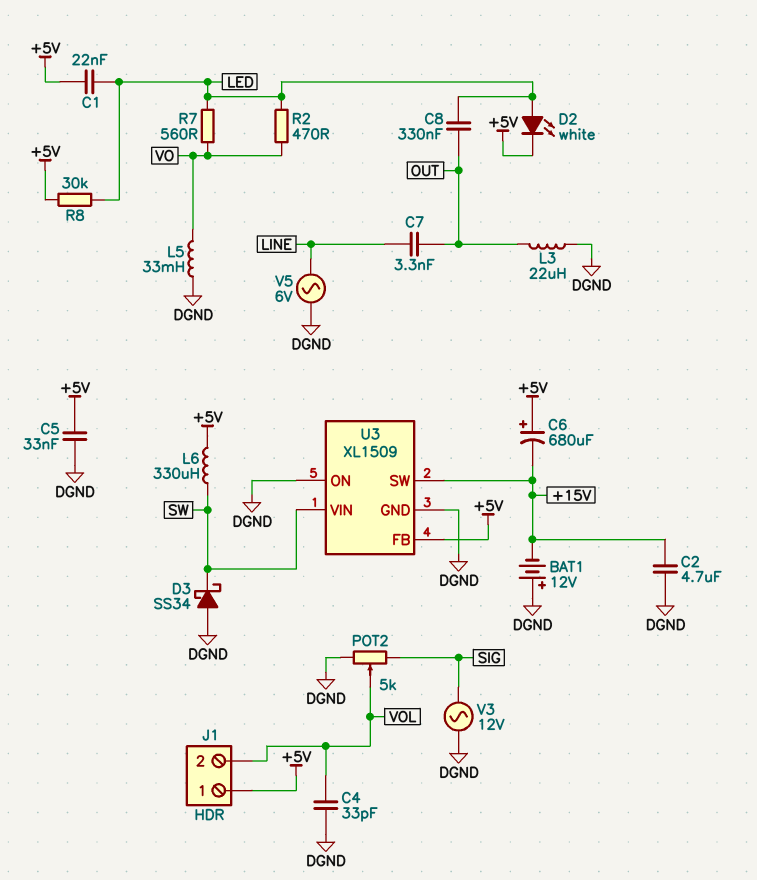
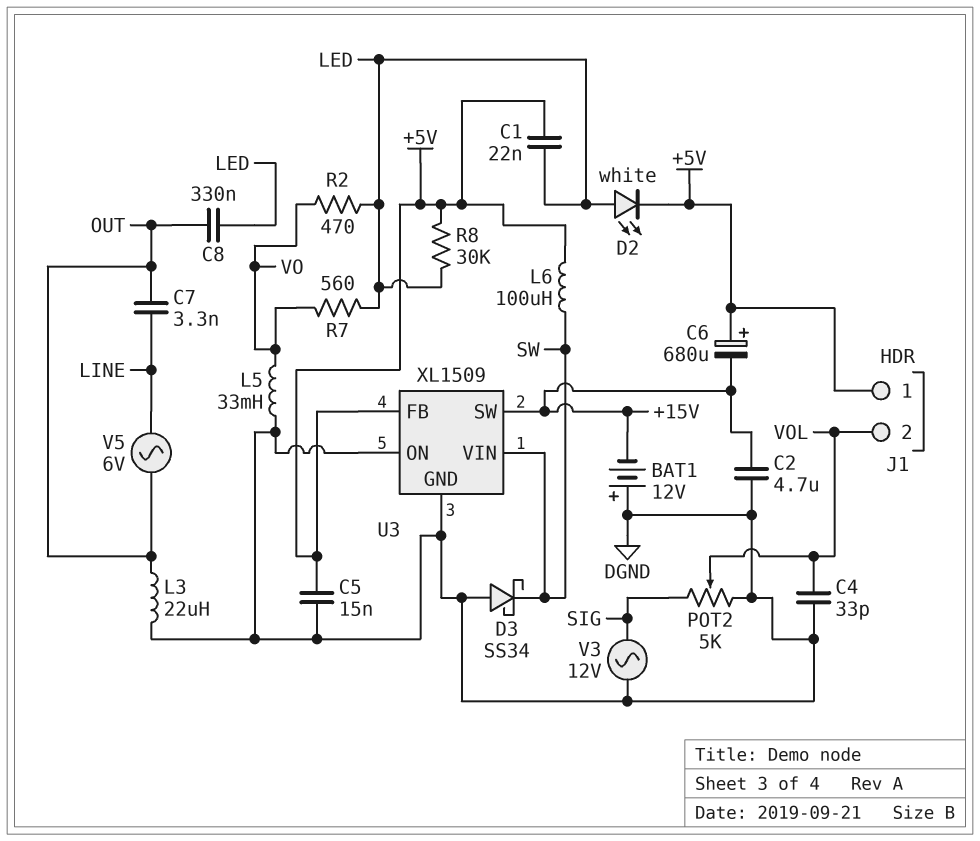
C5: 33nF (+5V, DGND) -> 15nF (+5V, DGND)
L6: 330uH (+5V, SW) -> 100uH (+5V, SW)
V5: AC 6V (DGND, LINE) -> AC 6V (LINE, OUT)

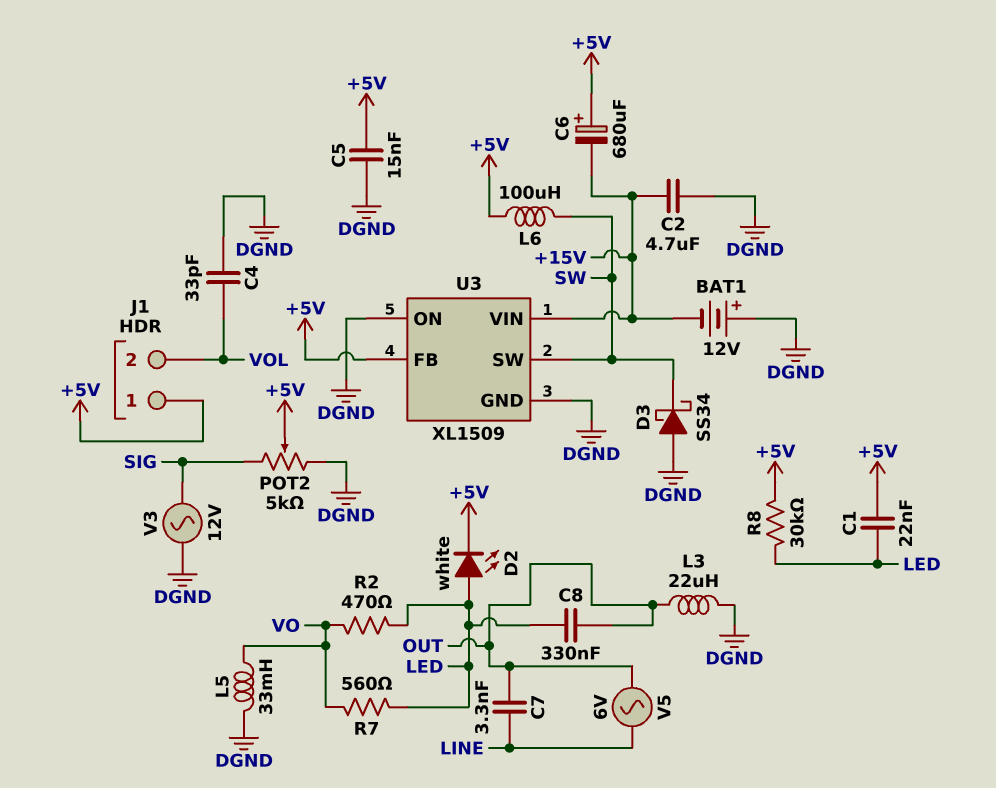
POT2: 5k (DGND, SIG, wiper VOL) -> 5k (DGND, SIG, wiper +5V)
U3 pin SW: +15V -> SW
U3 pin VIN: SW -> +15V

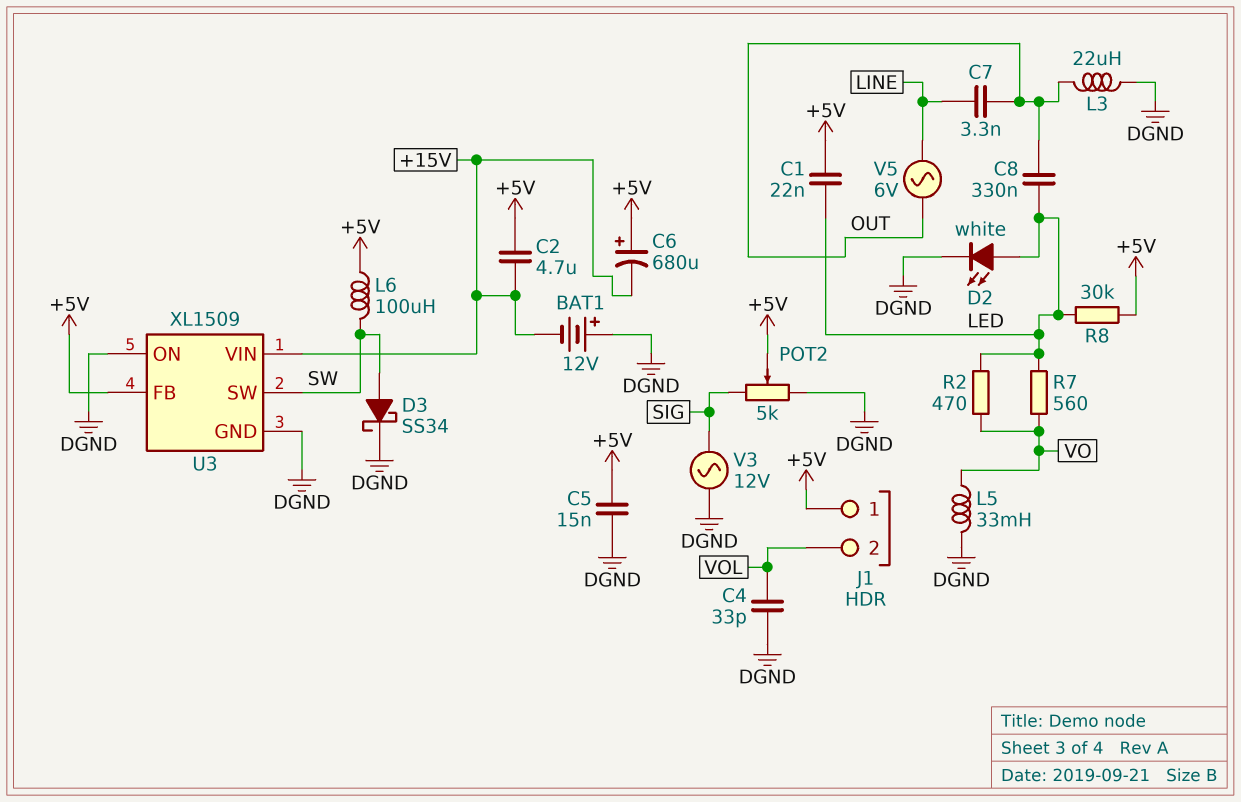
C2: 4.7uF (+15V, DGND) -> 4.7uF (+5V, +15V)
D2: LED white (A LED, K +5V) -> LED white (A LED, K DGND)
D3: schottky SS34 (A DGND, K SW) -> schottky SS34 (A SW, K DGND)

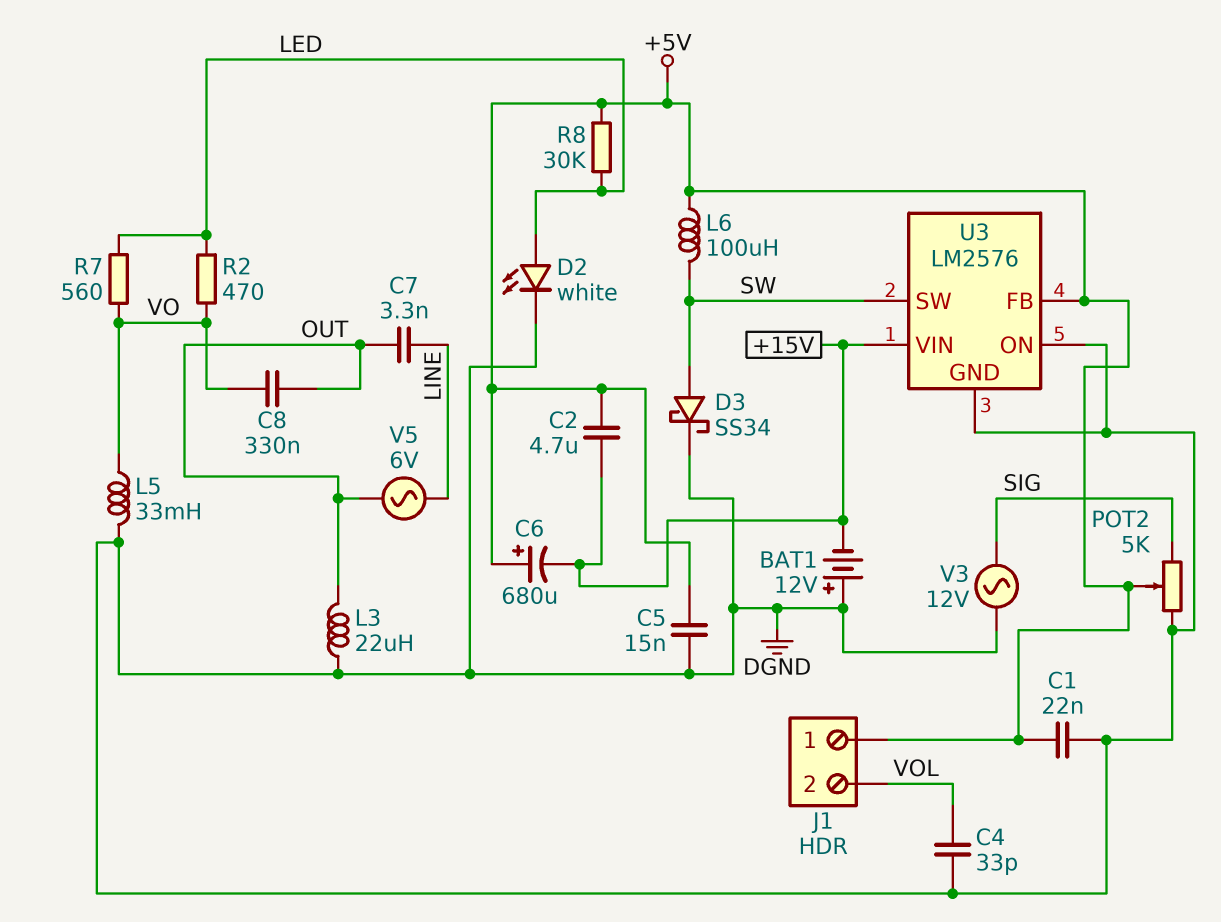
C1: 22nF (+5V, LED) -> 22nF (+5V, DGND)
C8: 330nF (LED, OUT) -> 330nF (OUT, VO)
U3: XL1509 -> LM2576

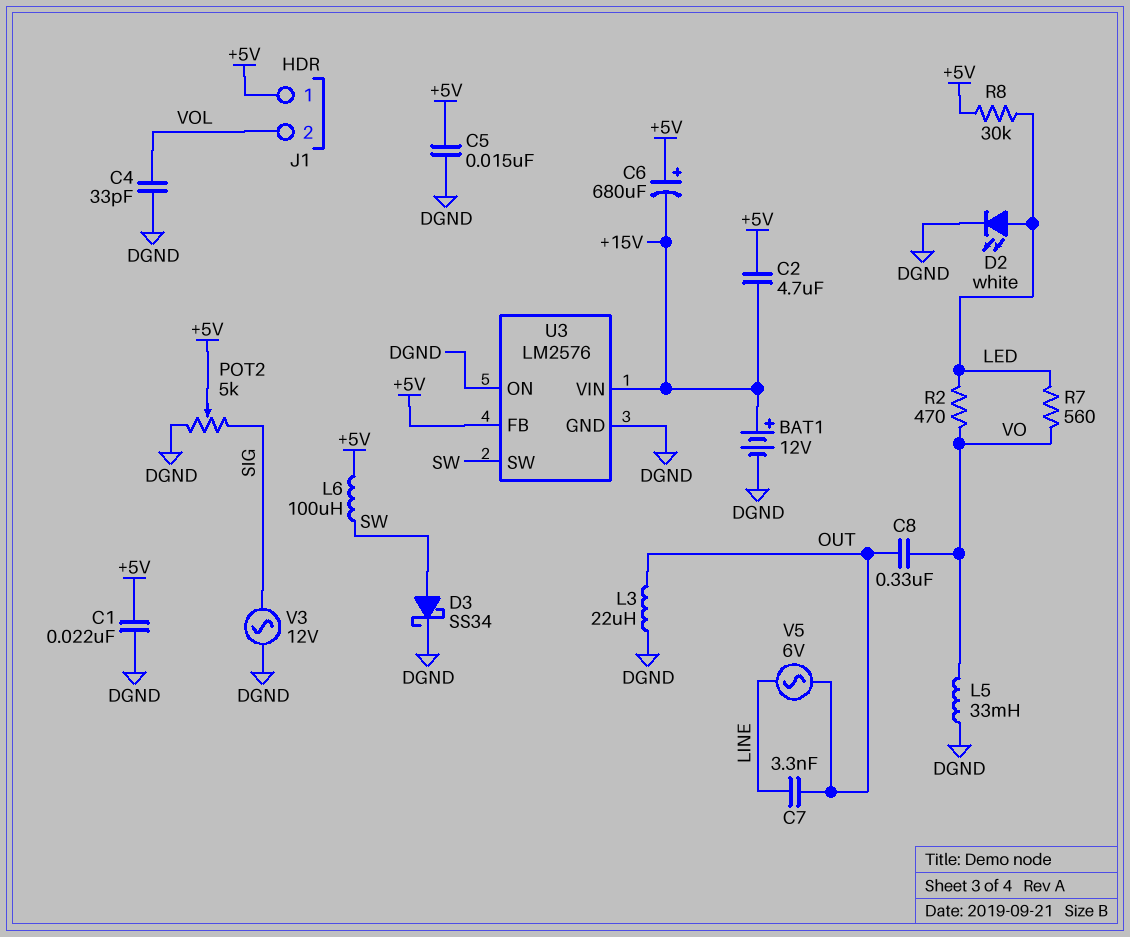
BAT1: 12V (plus DGND, minus +15V) -> 12V (plus +15V, minus DGND)

